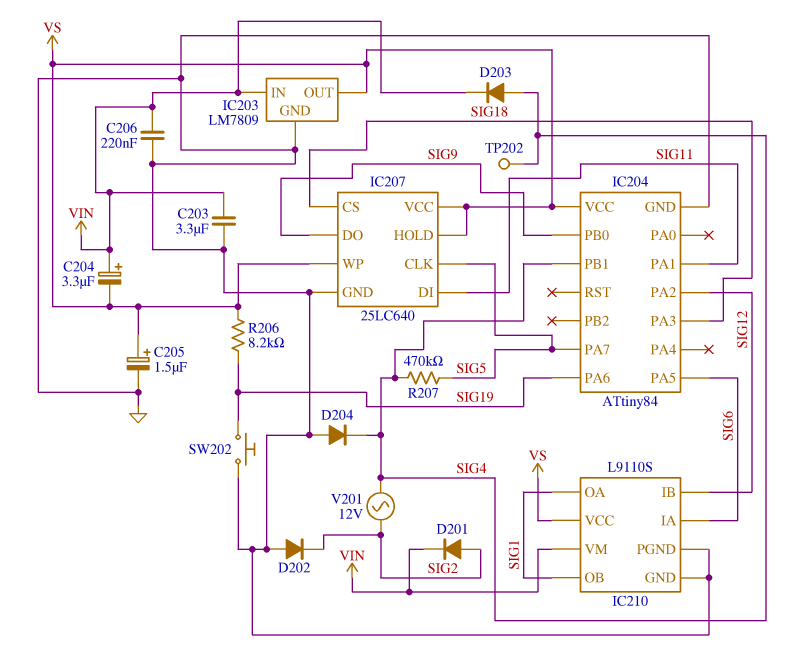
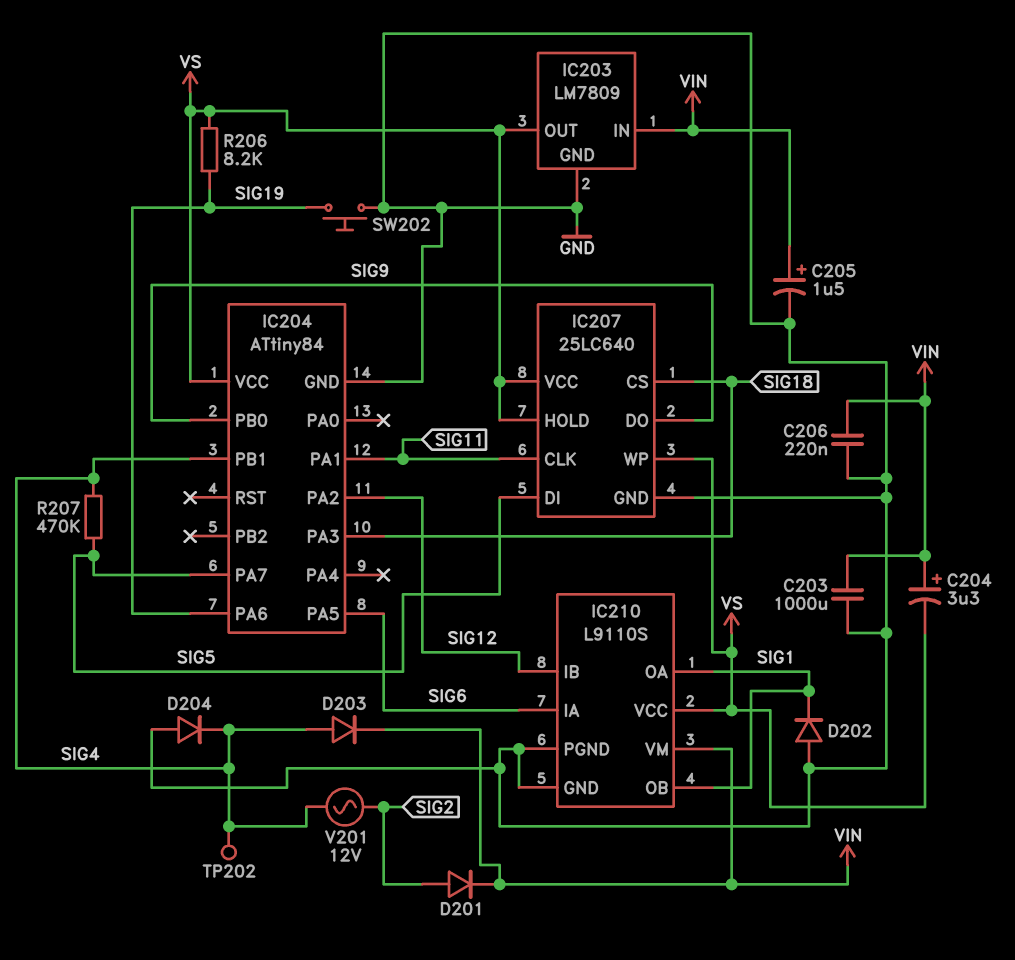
C203: 3.3uF (GND, VIN) -> 1000uF (GND, VIN)
C205: 1.5uF (plus VS, minus GND) -> 1.5uF (plus VIN, minus GND)
D202: diode (A GND, K SIG2) -> diode (A GND, K SIG1)
IC207 pin CLK: SIG5 -> SIG11
IC207 pin DI: SIG11 -> SIG5

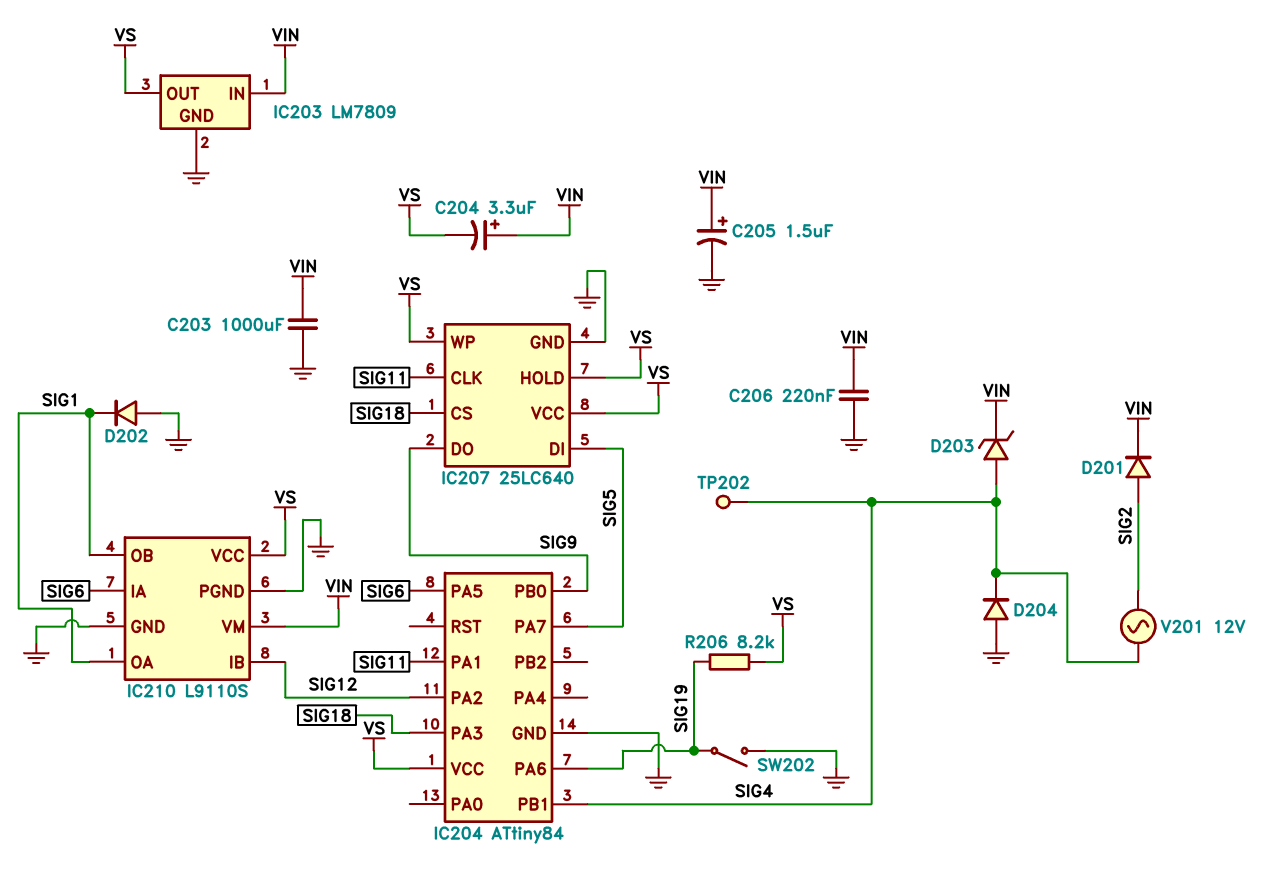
D203: diode (A SIG4, K VIN) -> zener (A SIG4, K VIN)
R207: 470k (SIG4, SIG5) -> none
SW202: button (GND, SIG19) -> switch (GND, SIG19)

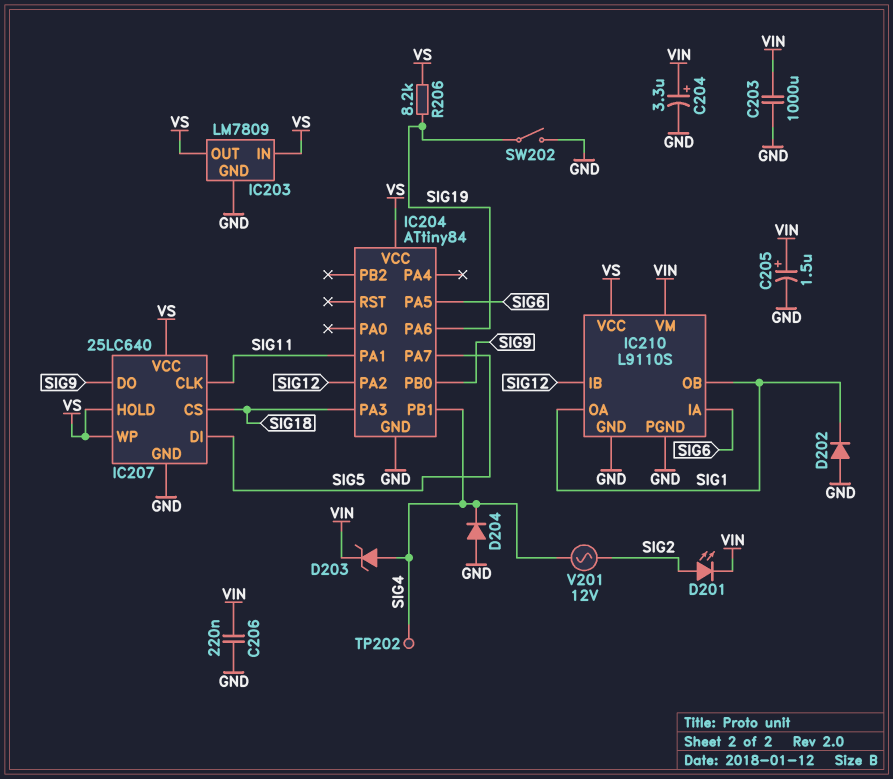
C204: 3.3uF (plus VIN, minus VS) -> 3.3uF (plus VIN, minus GND)
D201: diode (A SIG2, K VIN) -> LED (A SIG2, K VIN)
IC203 pin IN: VIN -> VS

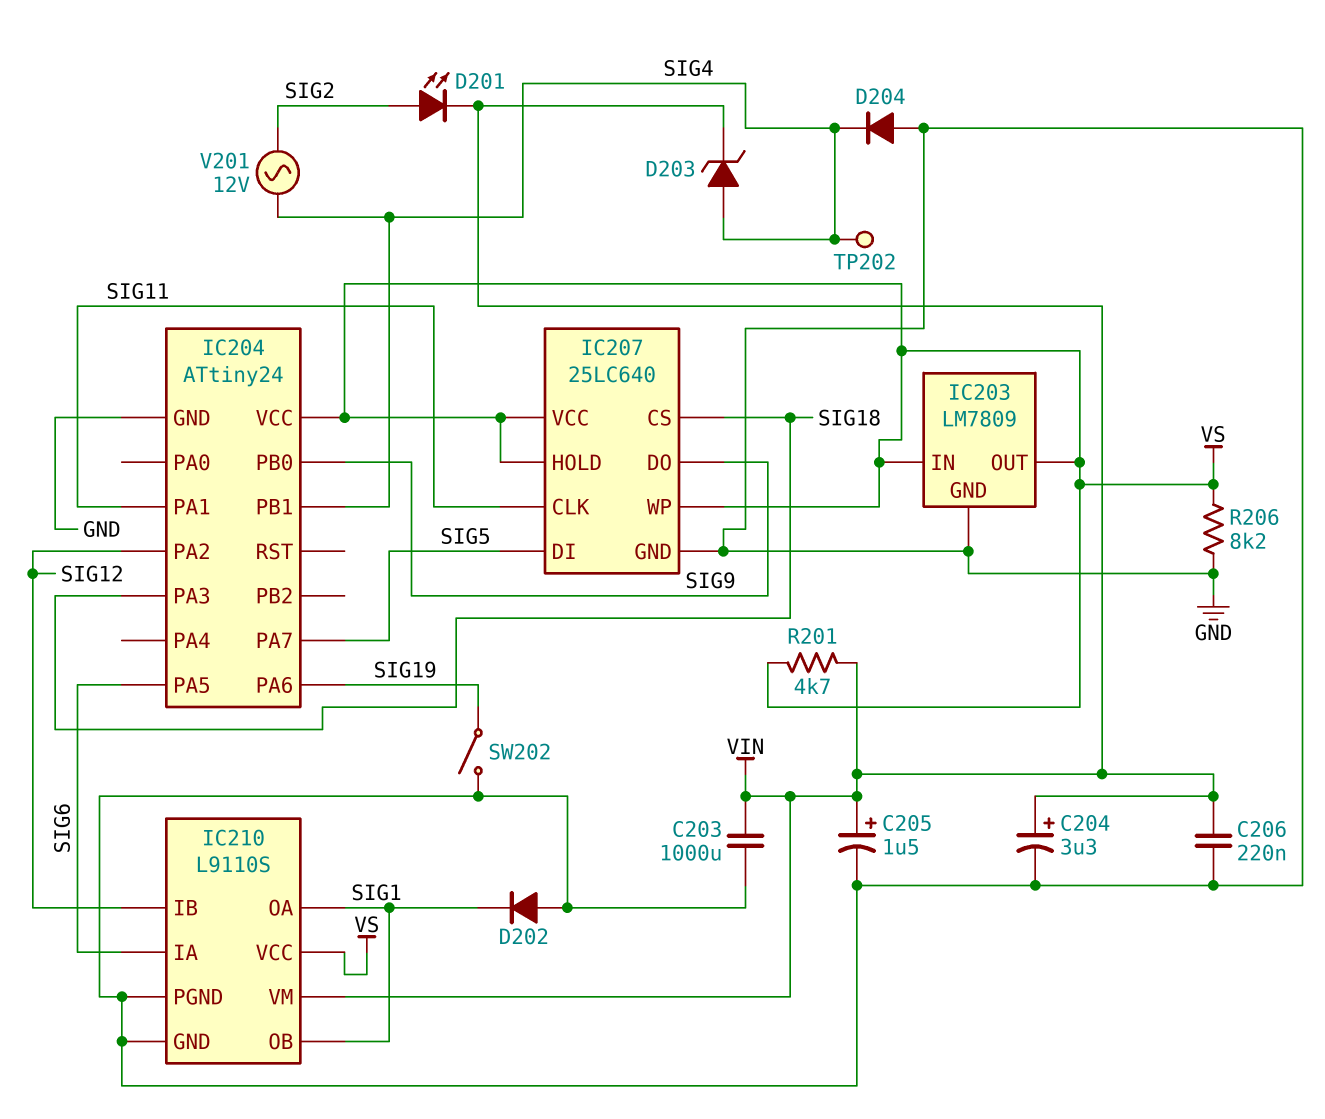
IC204: ATtiny84 -> ATtiny24
R201: none -> 4.7k (VIN, VS)
R206: 8.2k (SIG19, VS) -> 8.2k (GND, VS)

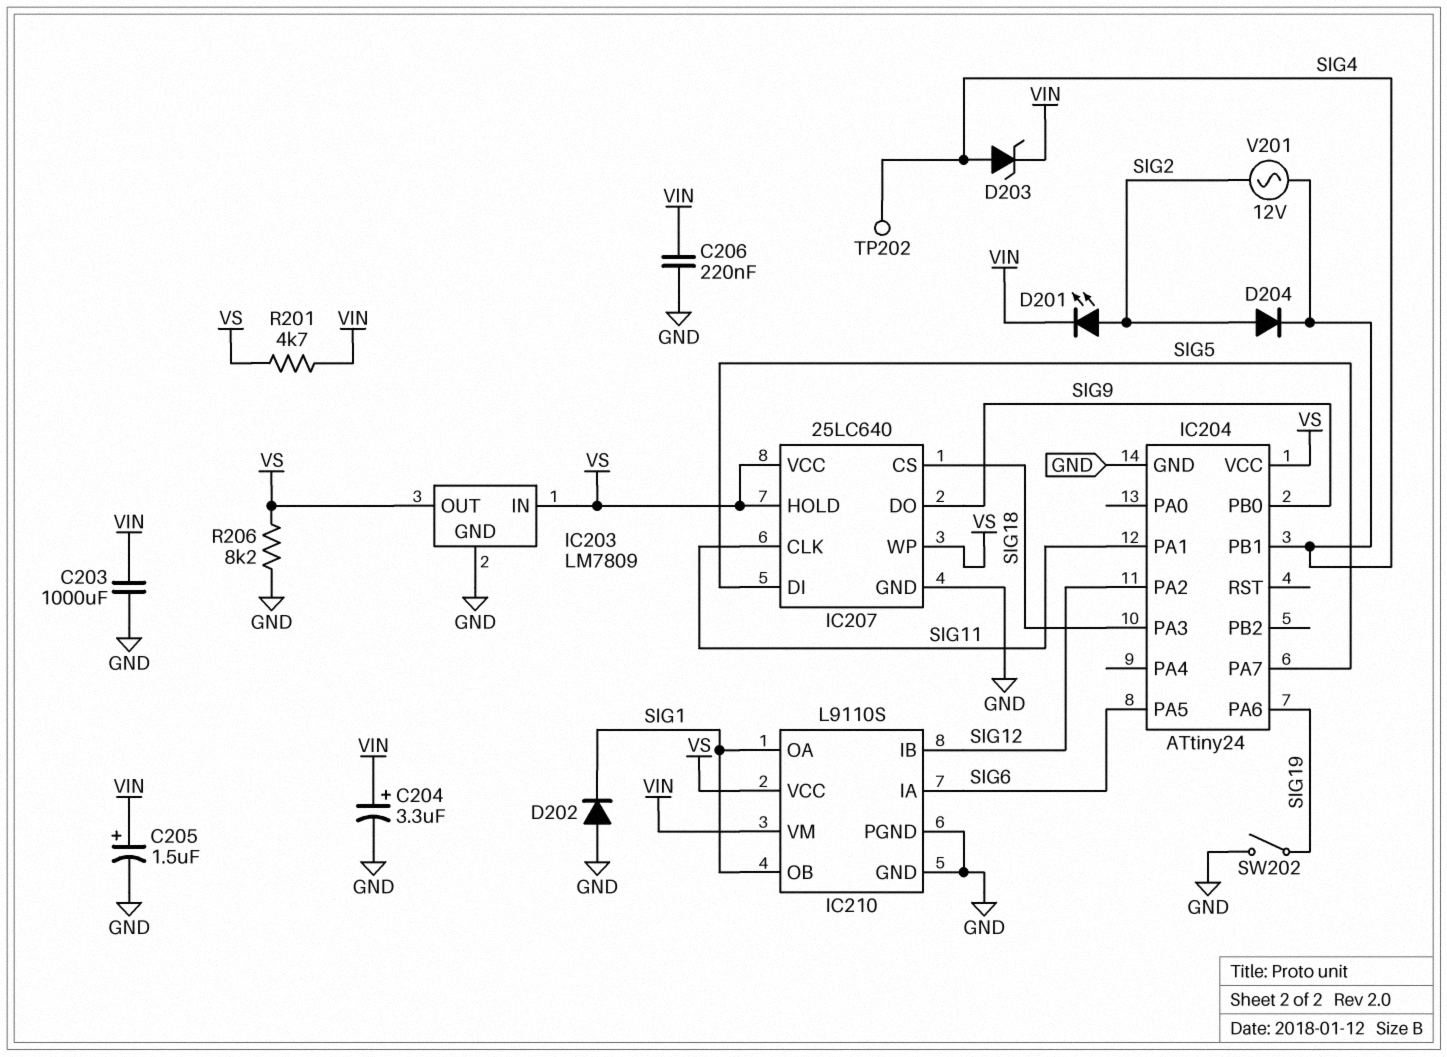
D204: diode (A GND, K SIG4) -> diode (A SIG2, K SIG4)

